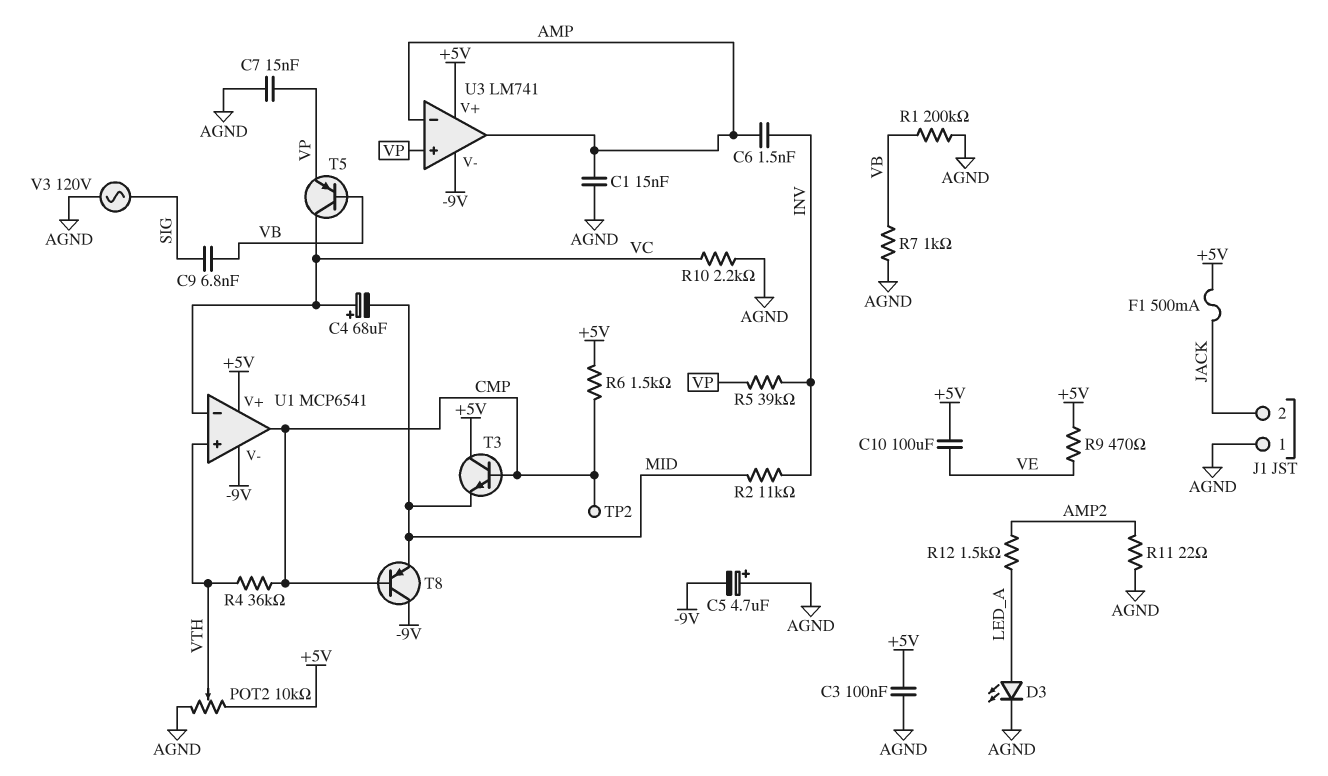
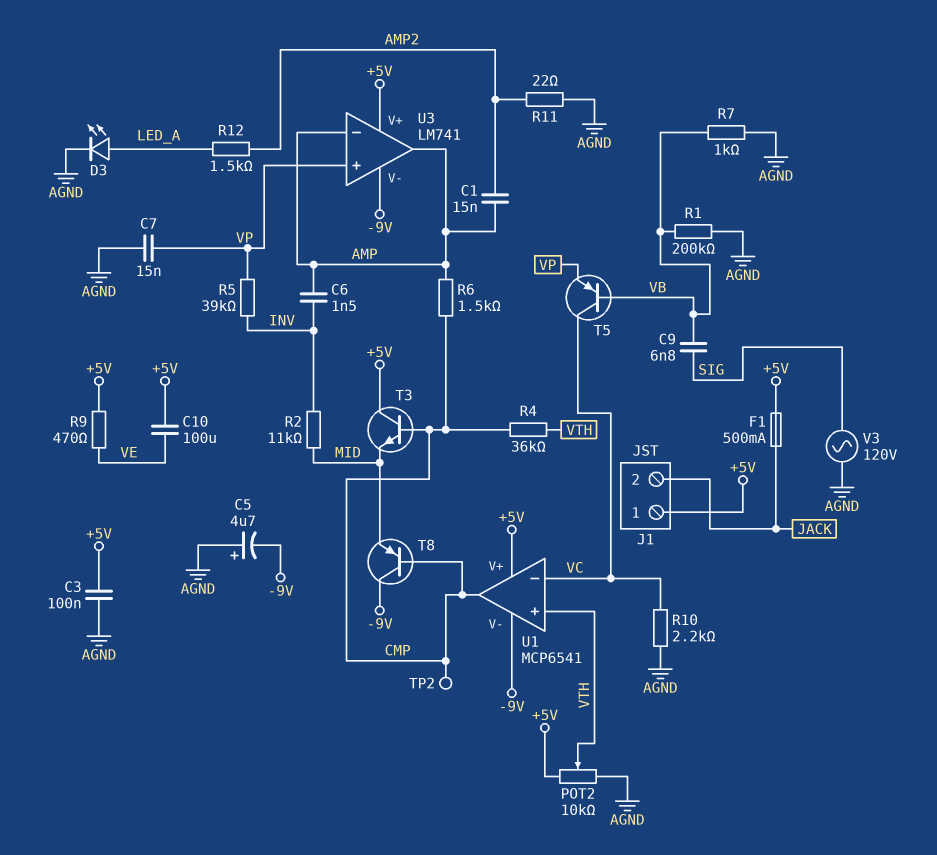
C1: 15nF (AGND, AMP) -> 15nF (AMP, AMP2)
C4: 68uF (plus VC, minus MID) -> none
J1 pin 1: AGND -> +5V
R6: 1.5k (+5V, CMP) -> 1.5k (AMP, CMP)

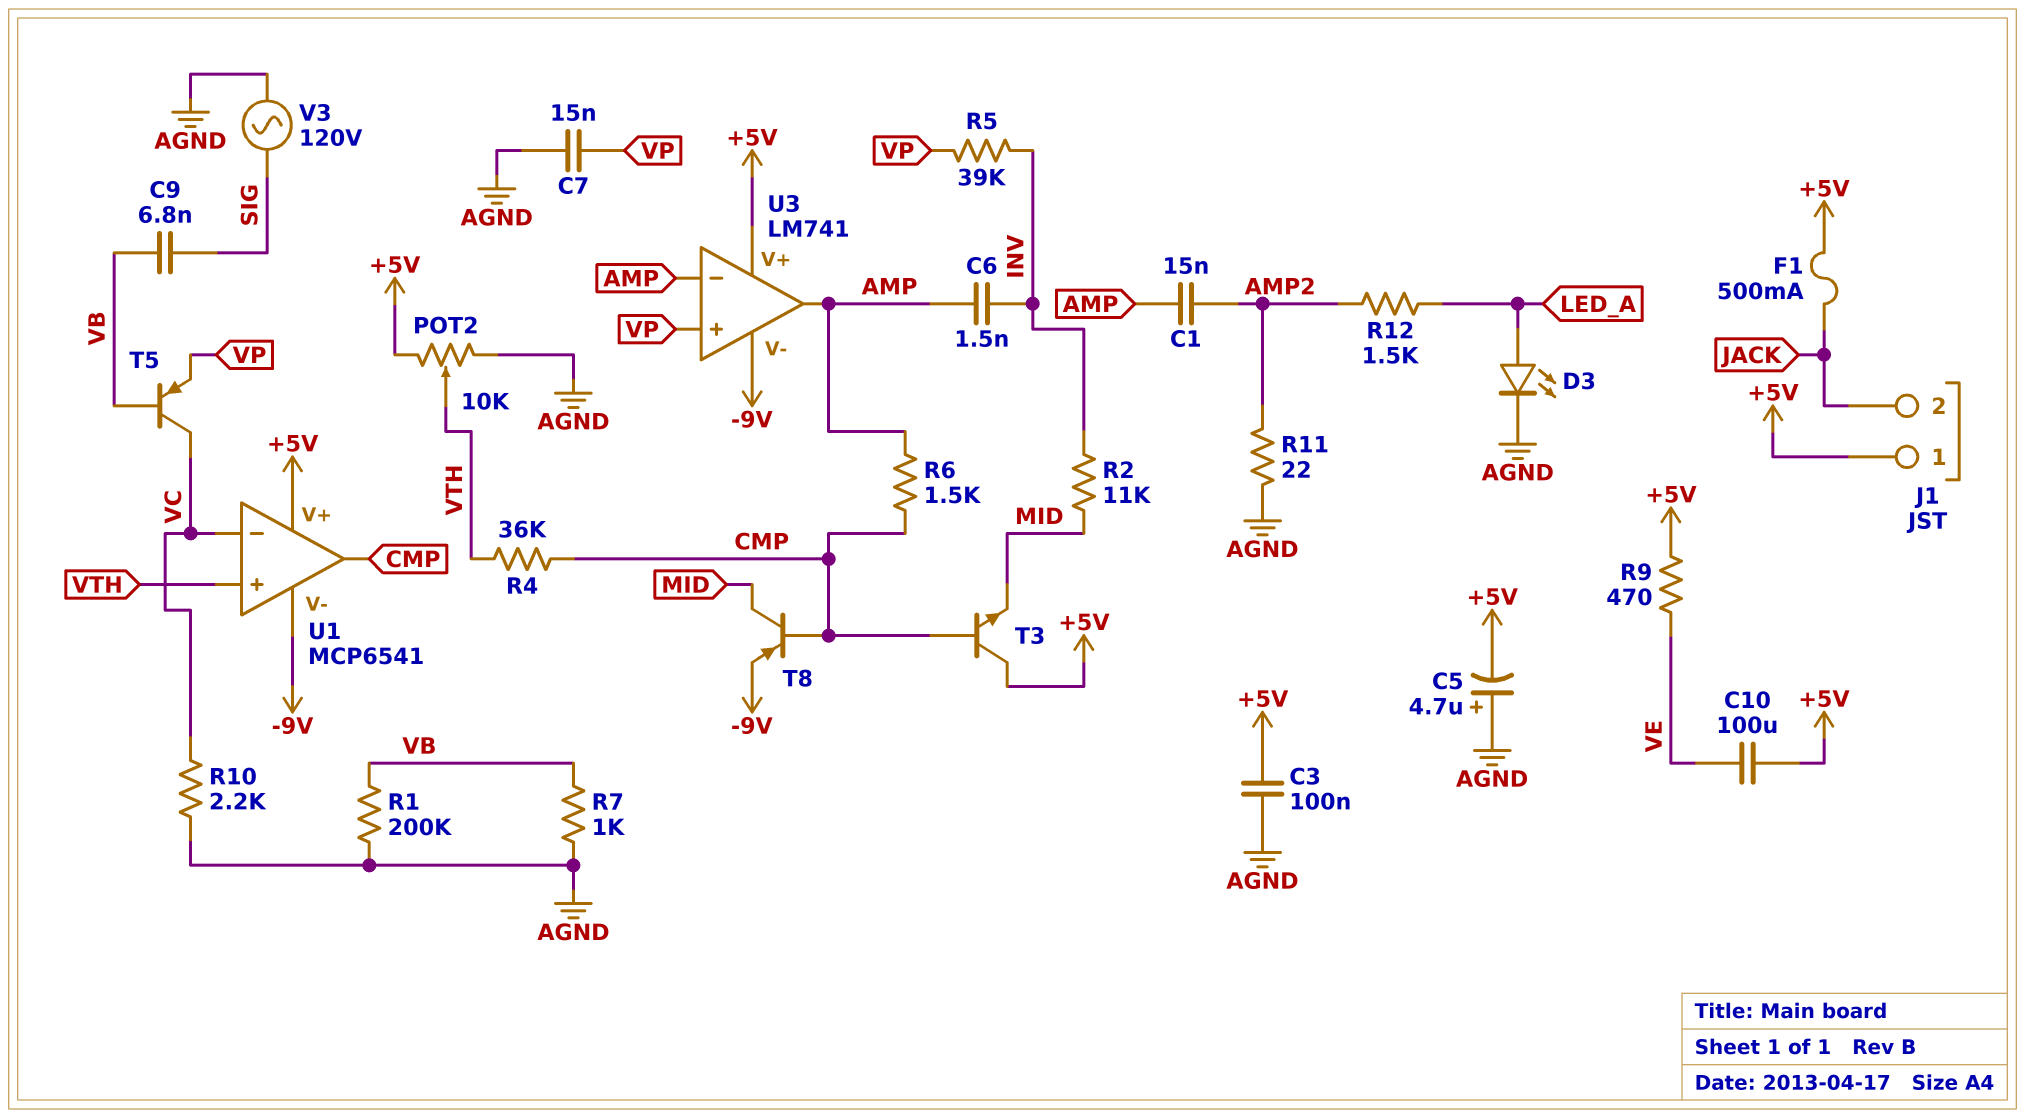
C5: 4.7uF (plus AGND, minus -9V) -> 4.7uF (plus AGND, minus +5V)
T8: PNP (B CMP, C -9V, E MID) -> PNP (B CMP, C MID, E -9V)
TP2: test point (CMP) -> none

